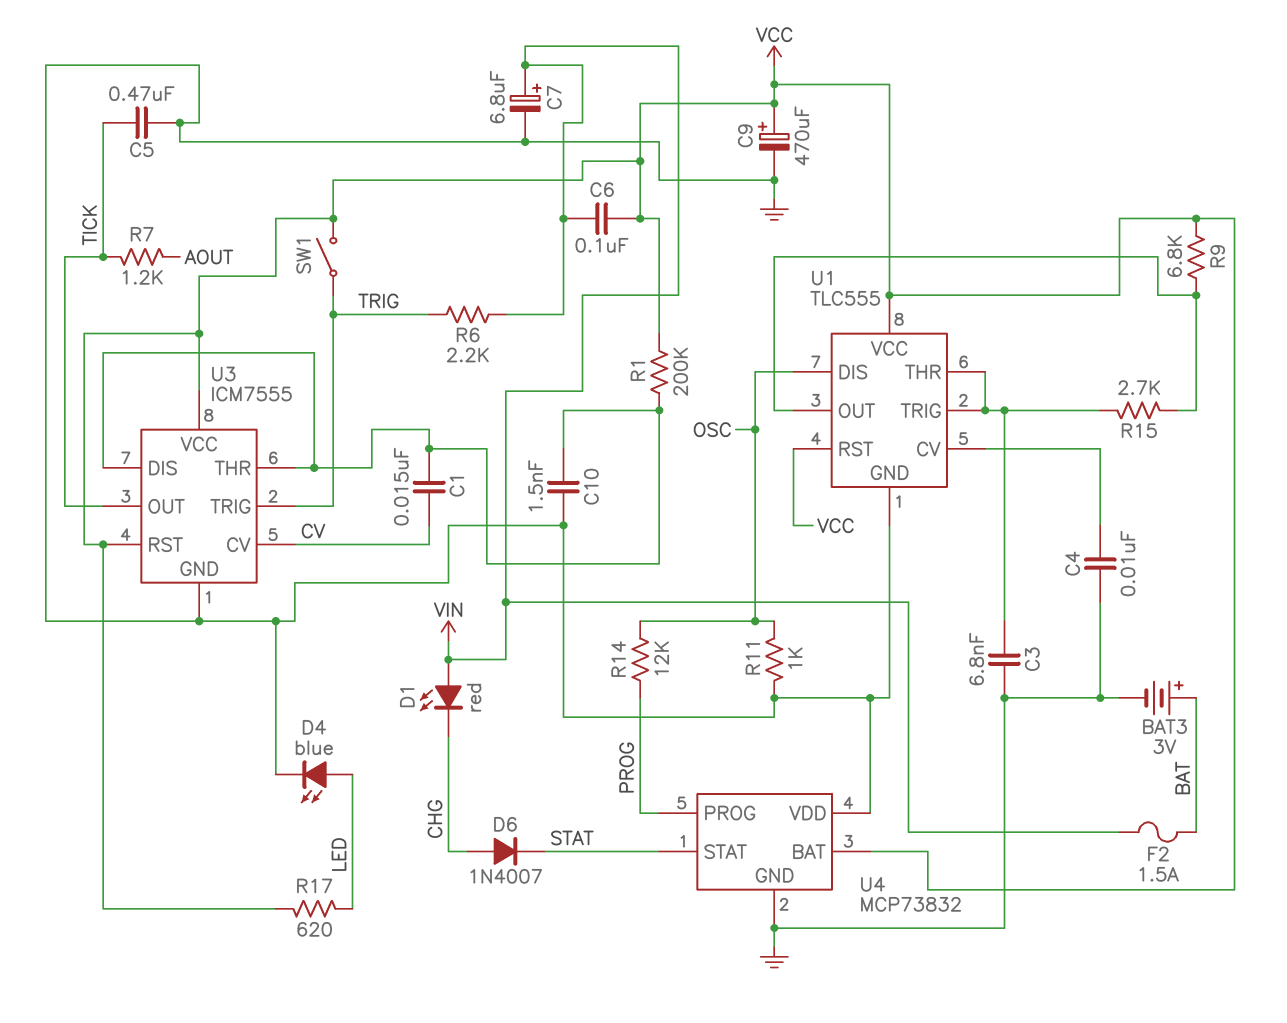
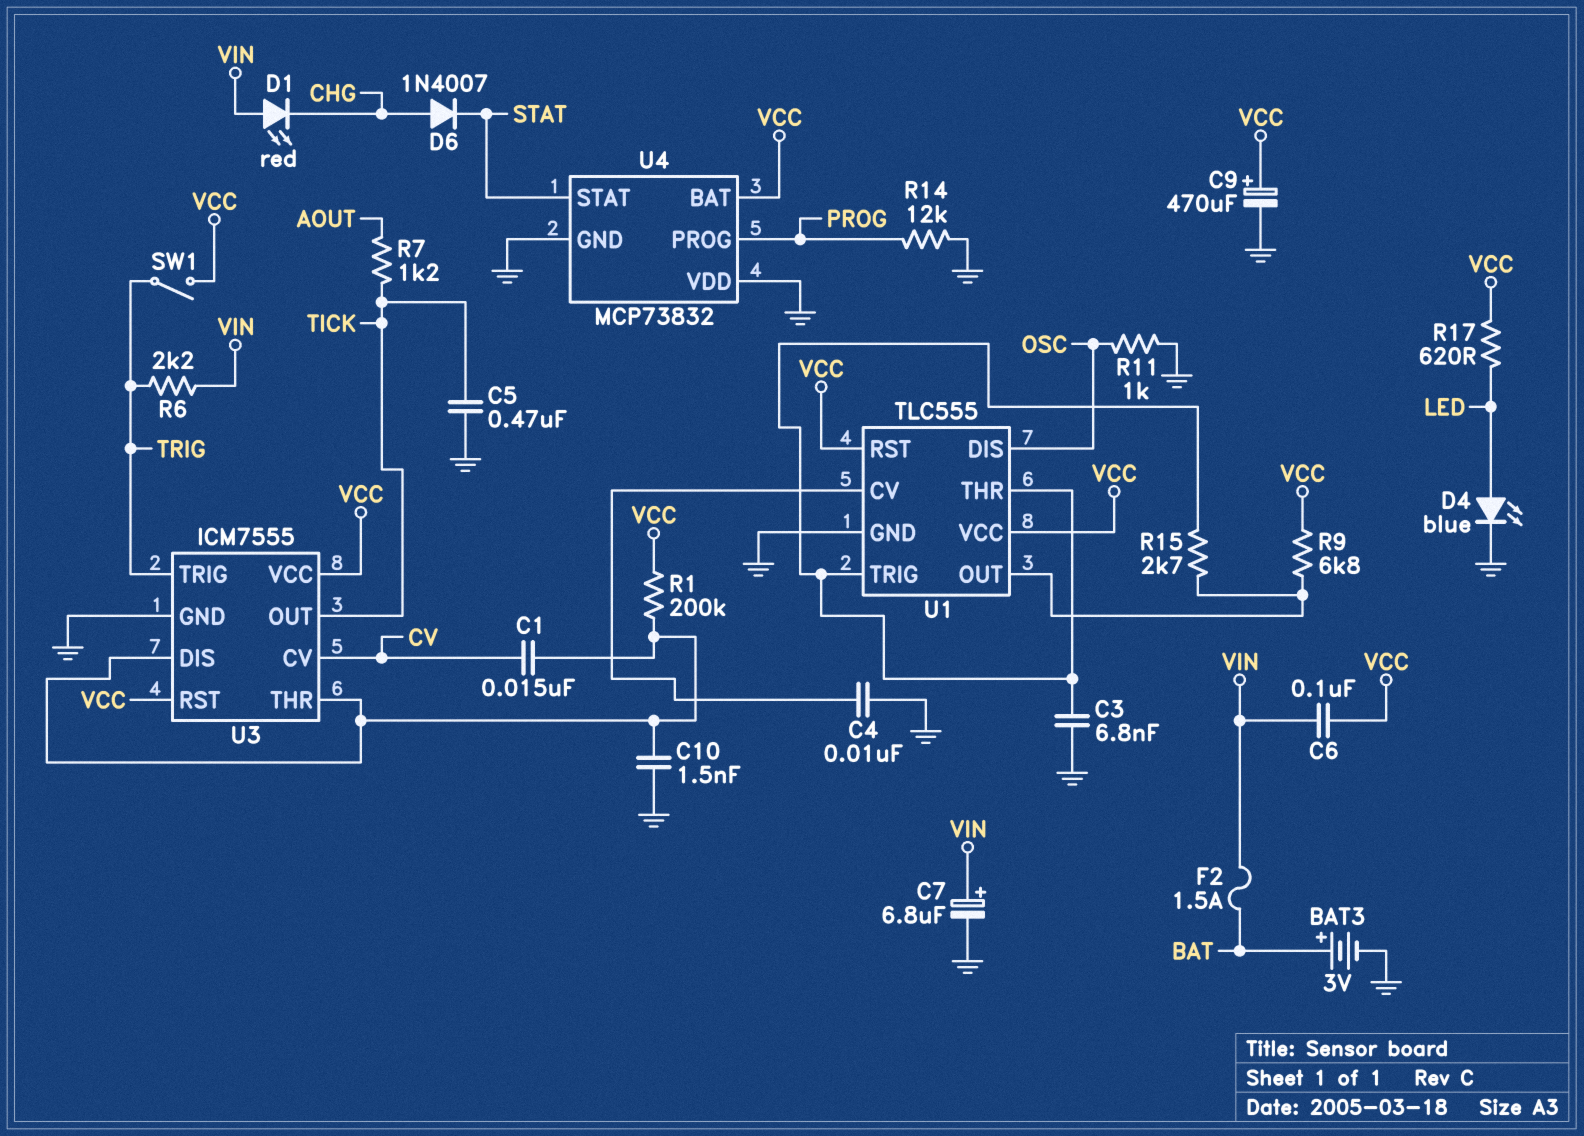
R14: 12k (OSC, PROG) -> 12k (GND, PROG)

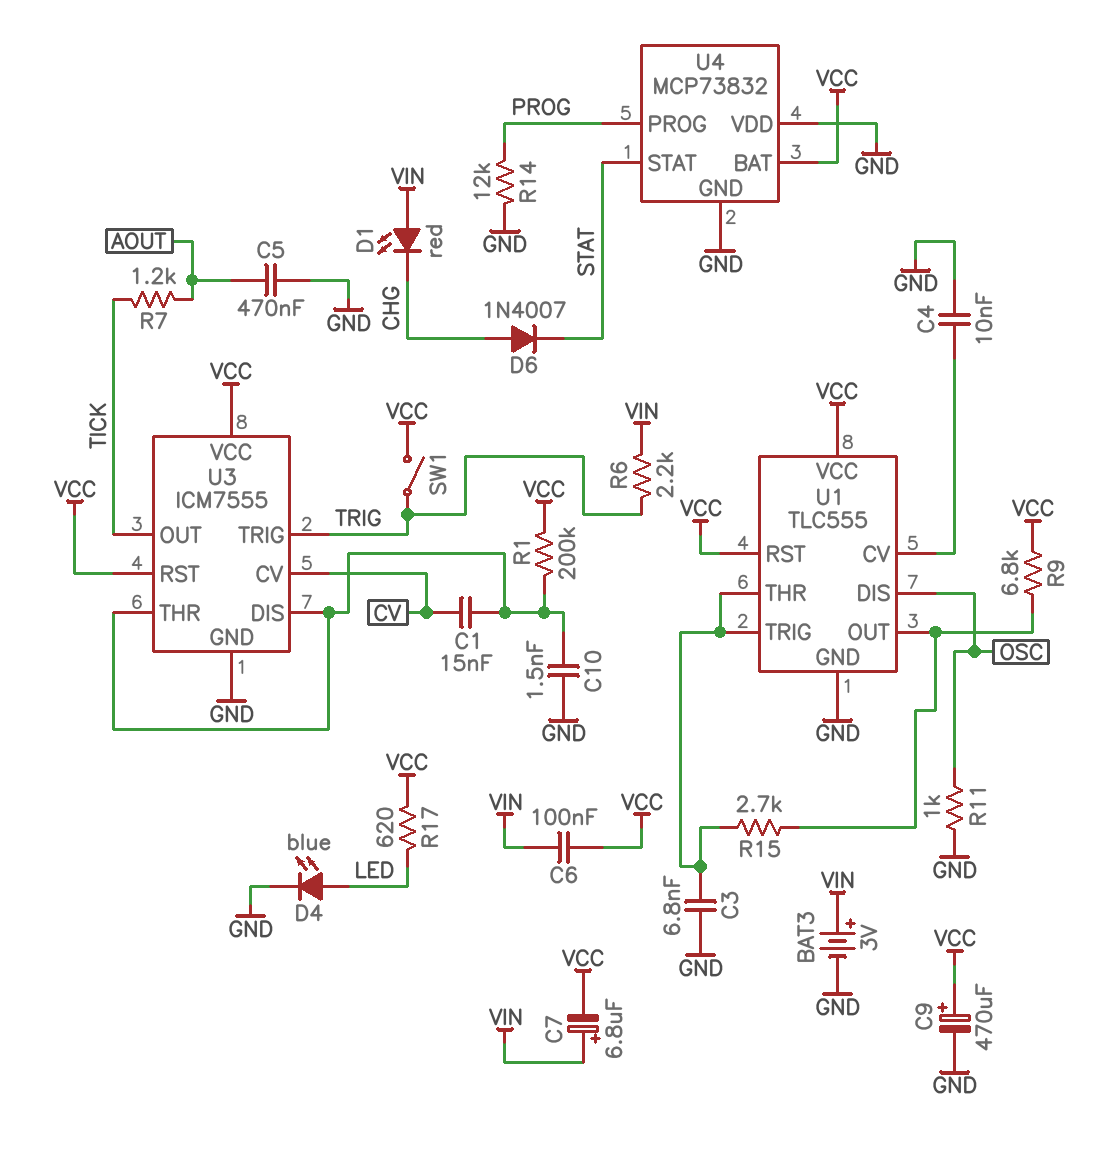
BAT3: 3V (plus BAT, minus GND) -> 3V (plus VIN, minus GND)
C5: 470nF (GND, TICK) -> 470nF (AOUT, GND)
C7: 6.8uF (plus VIN, minus GND) -> 6.8uF (plus VIN, minus VCC)
F2: 1.5A (BAT, VIN) -> none

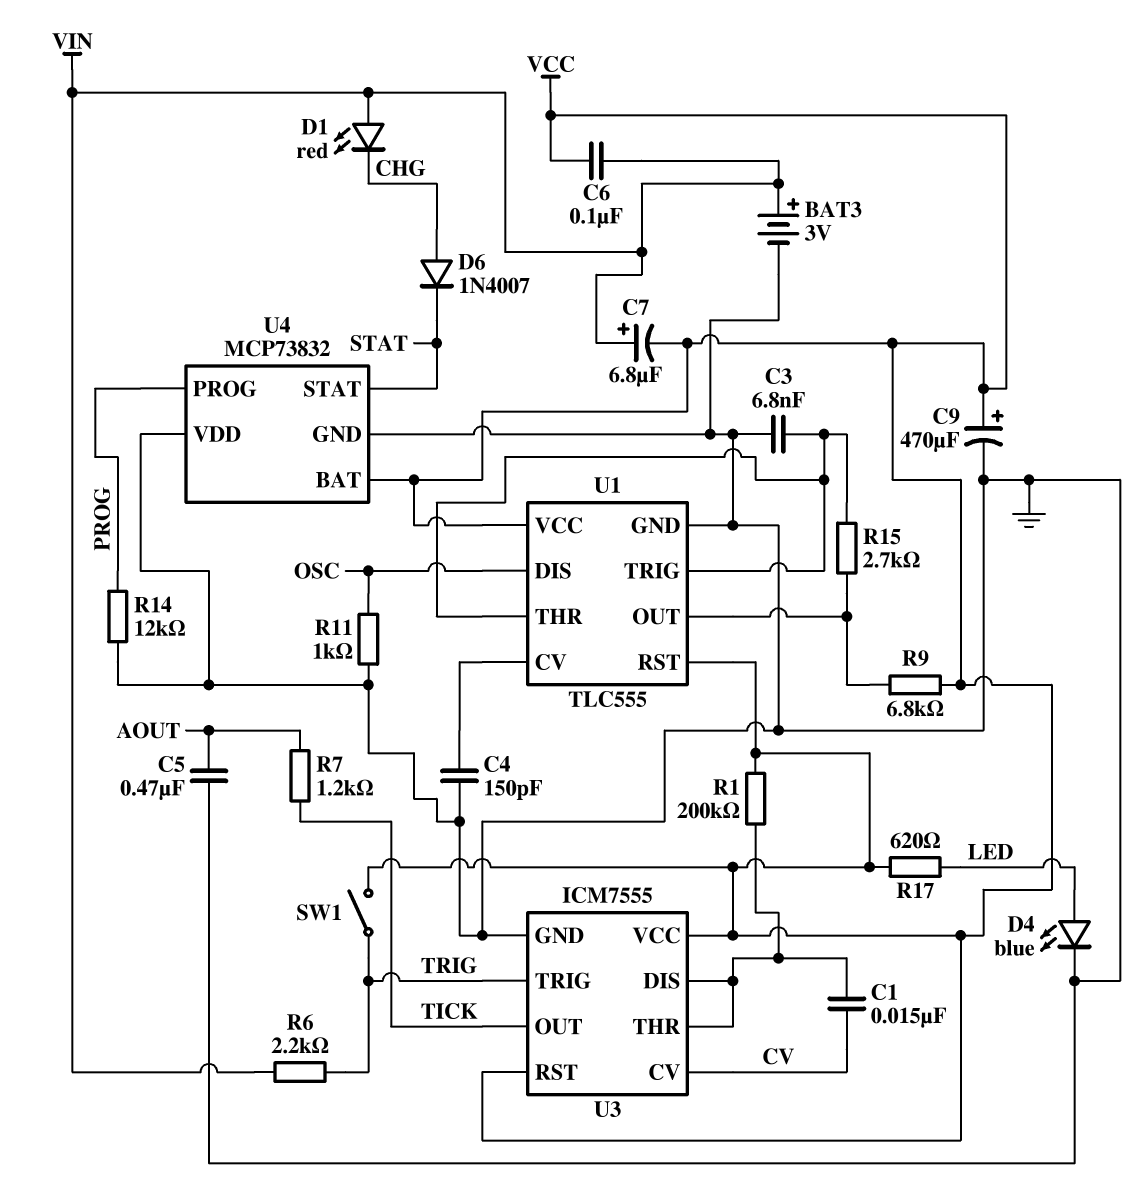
C4: 10nF (GND, U1/CV) -> 150pF (GND, U1/CV)
C10: 1.5nF (GND, U3/DIS) -> none

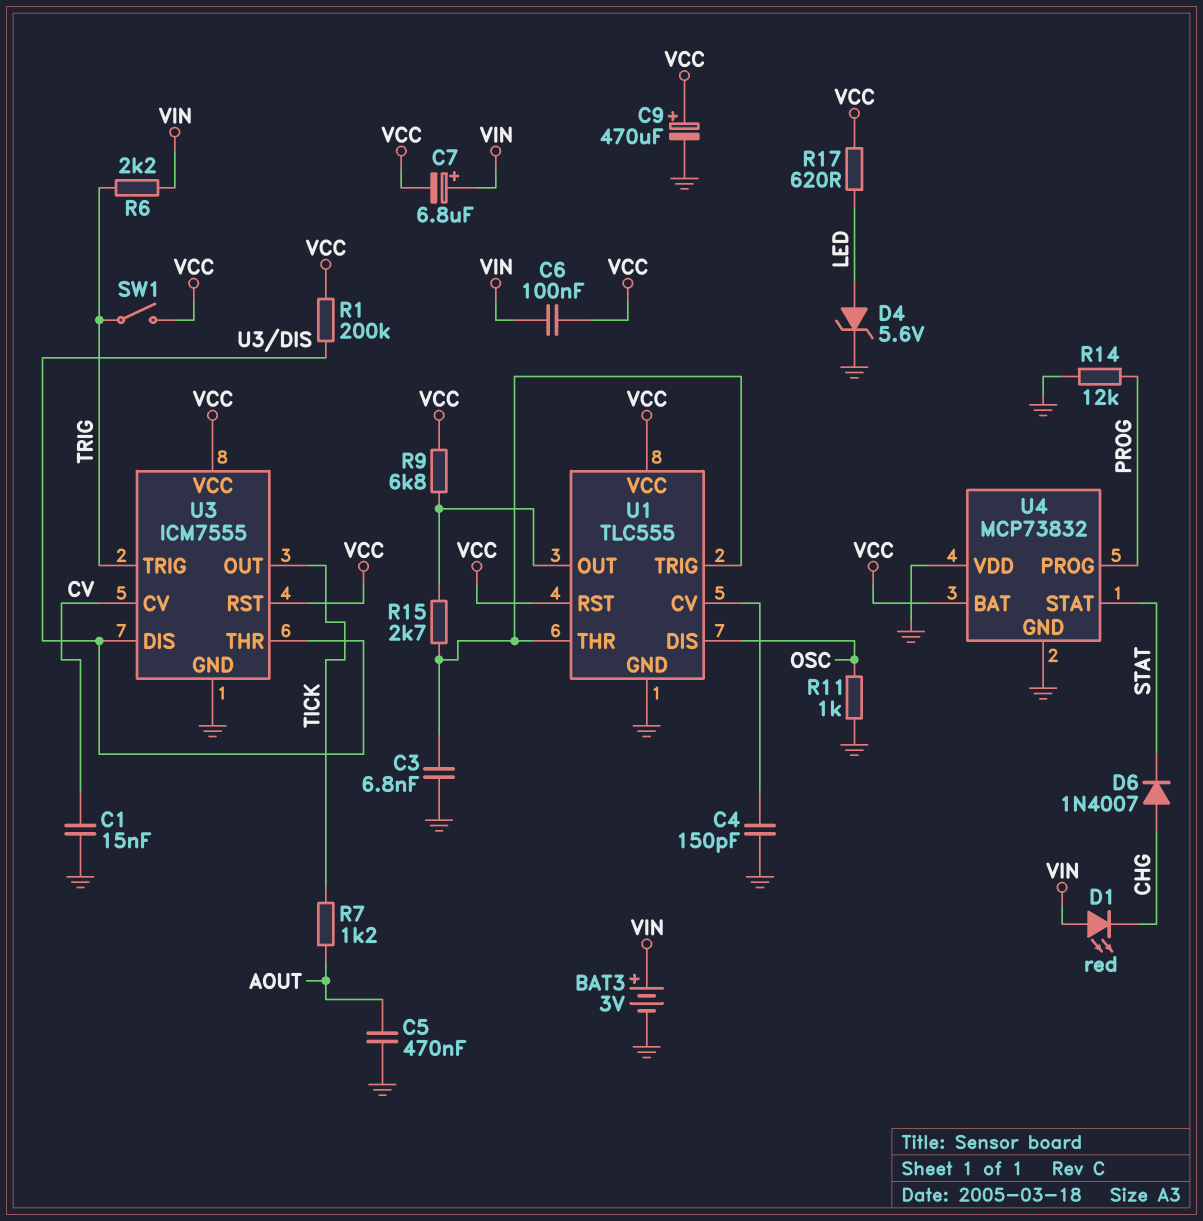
C1: 15nF (CV, U3/DIS) -> 15nF (CV, GND)
D4: LED blue (A LED, K GND) -> zener 5.6V (A LED, K GND)

